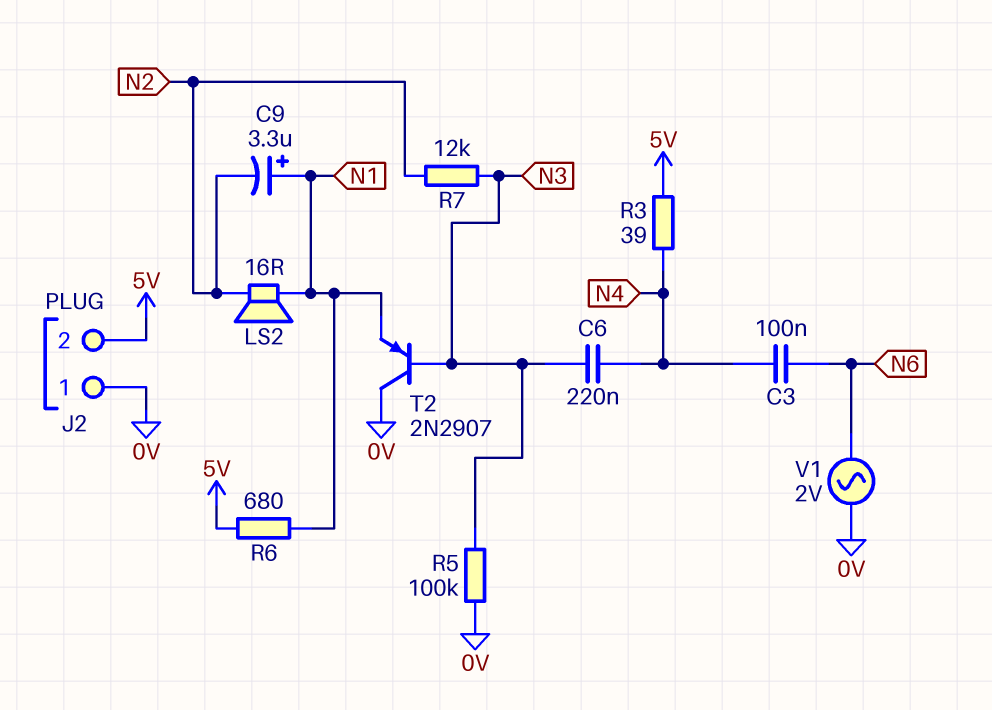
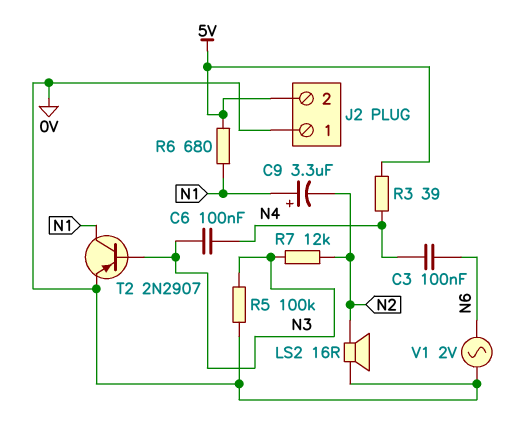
C6: 220nF (N3, N4) -> 100nF (N3, N4)
LS2: speaker 16R (N1, N2) -> speaker 16R (0V, N2)
T2: PNP 2N2907 (B N3, C 0V, E N1) -> PNP 2N2907 (B N3, C N1, E 0V)

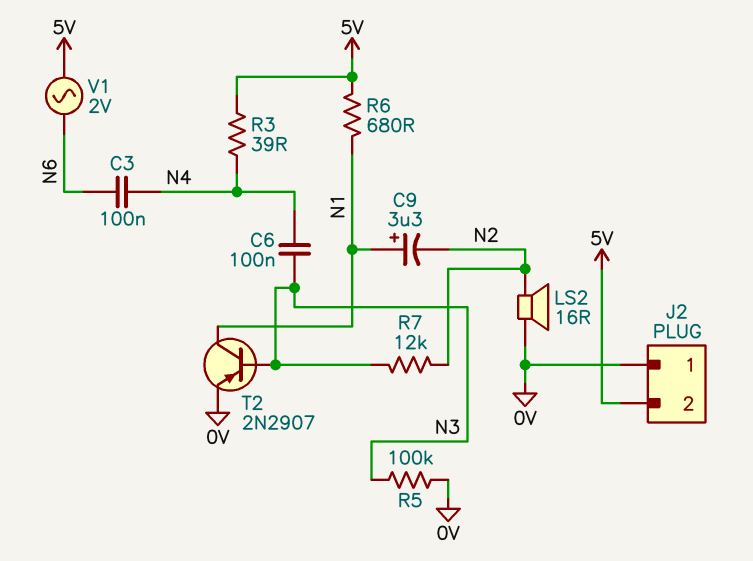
V1: AC 2V (0V, N6) -> AC 2V (5V, N6)

